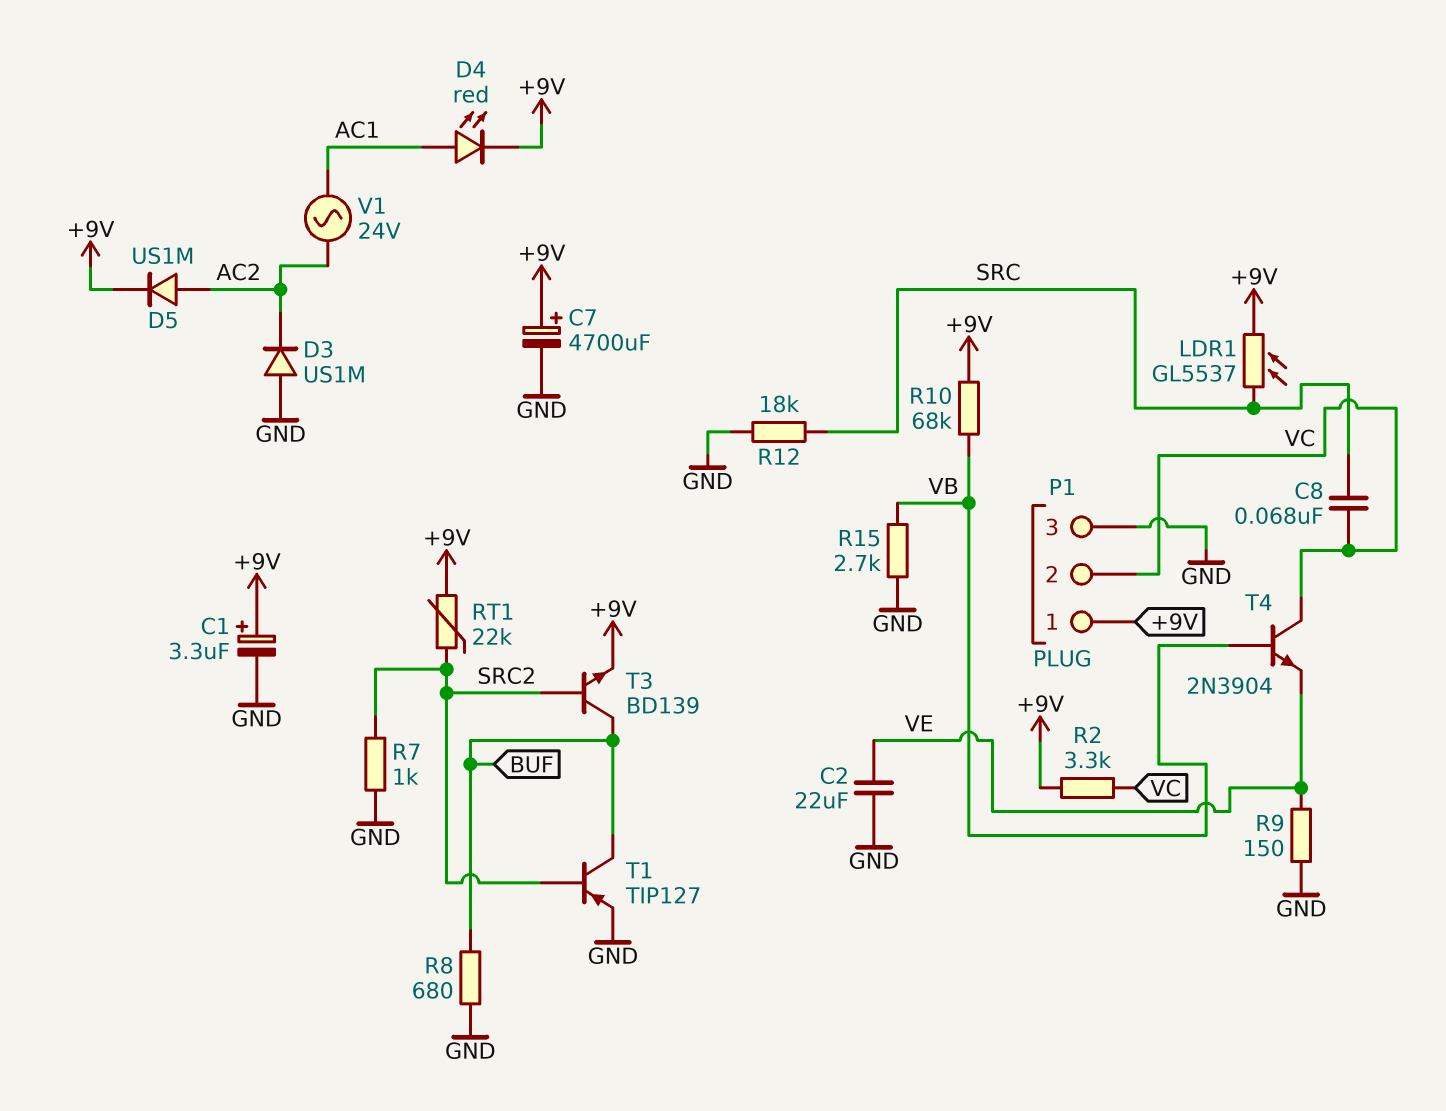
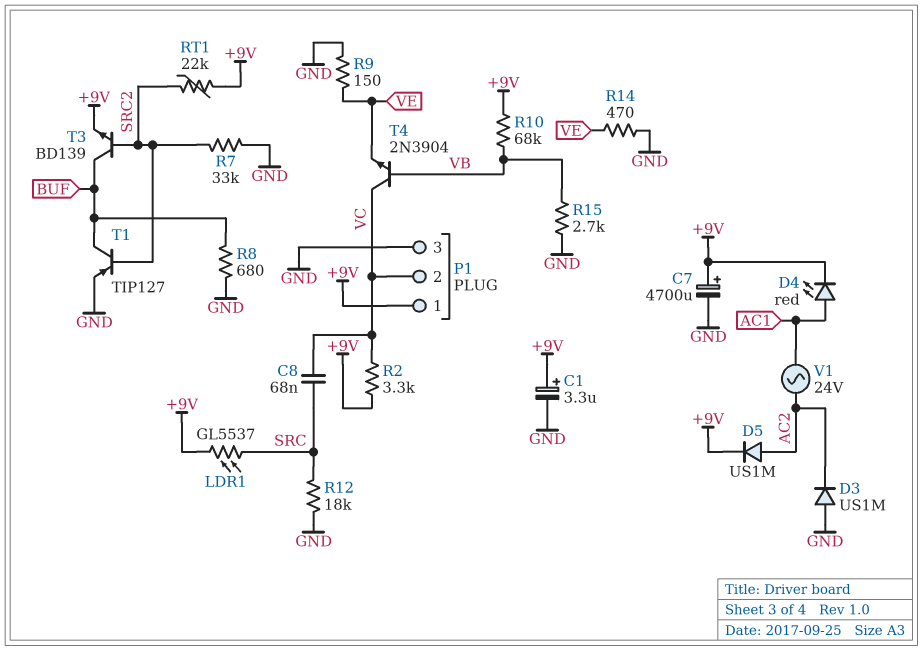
C2: 22uF (GND, VE) -> none
R7: 1k (GND, SRC2) -> 33k (GND, SRC2)
R14: none -> 470 (GND, VE)

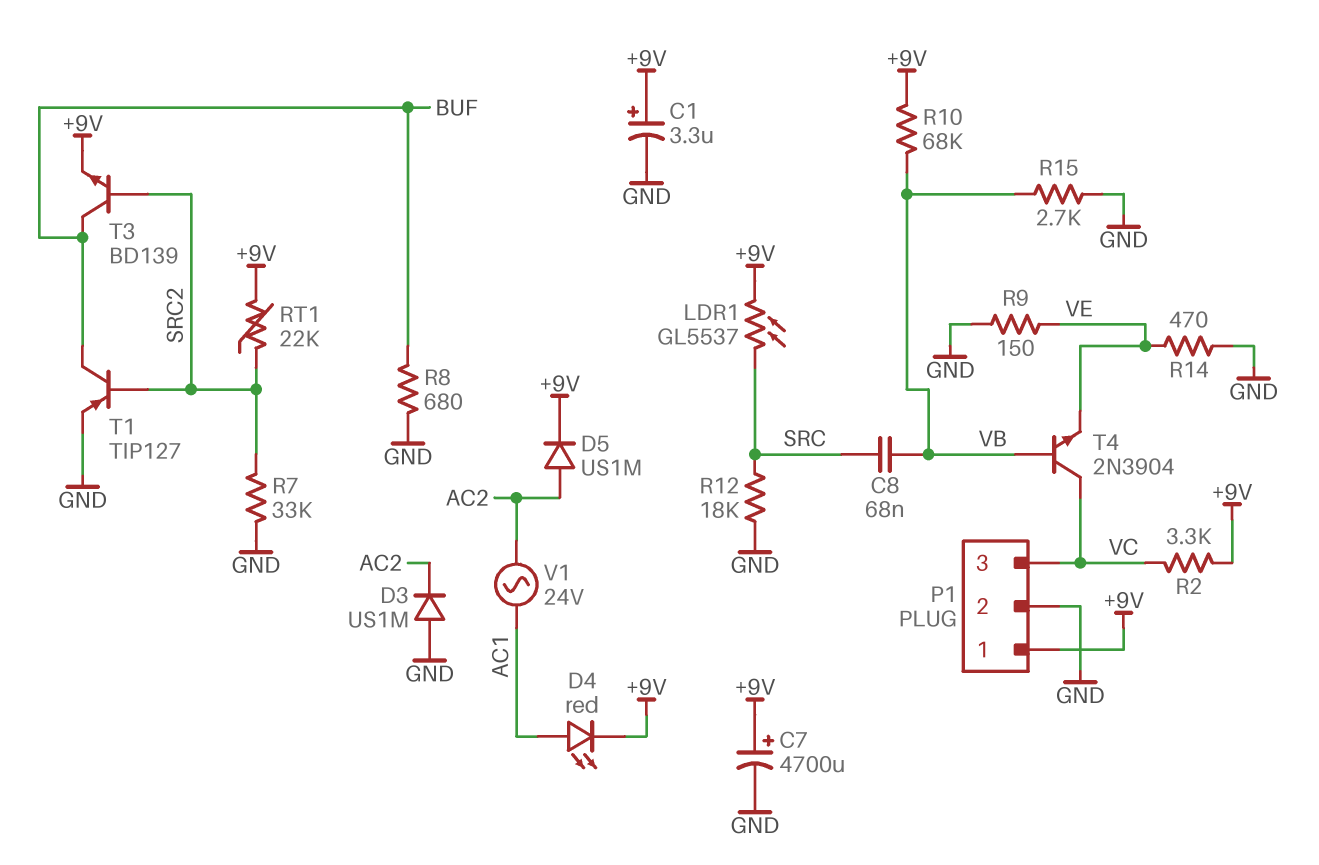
C8: 68nF (SRC, VC) -> 68nF (SRC, VB)
P1 pin 2: VC -> GND
P1 pin 3: GND -> VC

